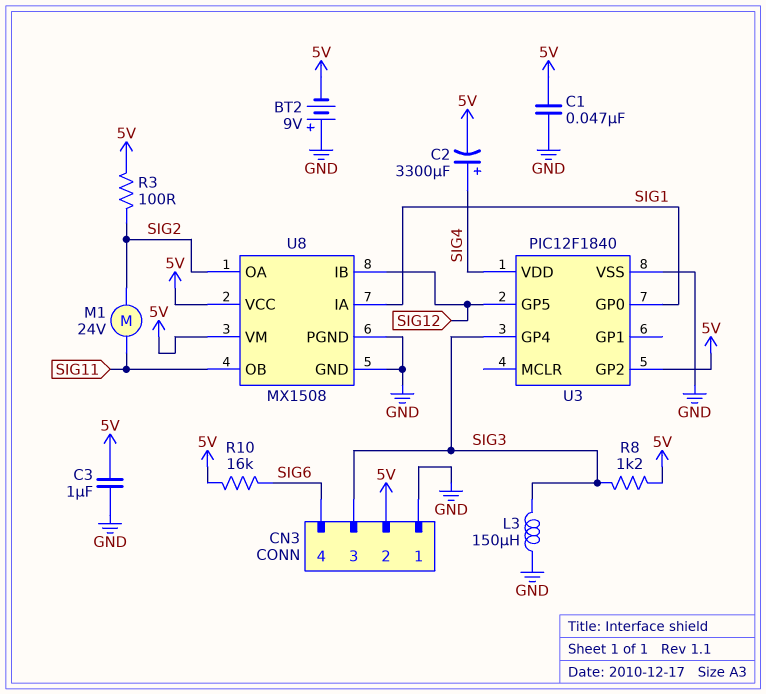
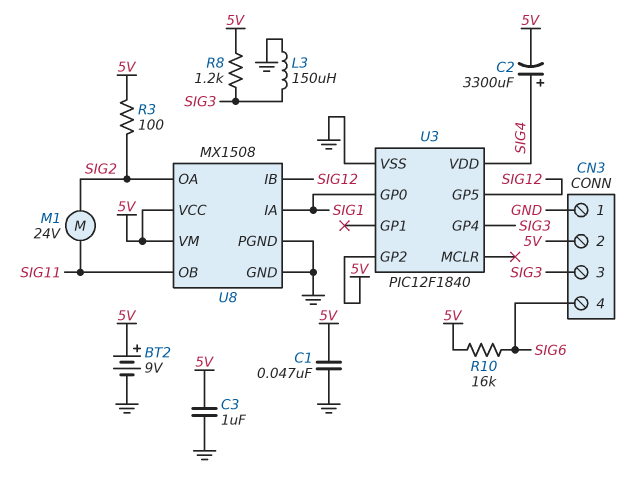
BT2: 9V (plus GND, minus 5V) -> 9V (plus 5V, minus GND)

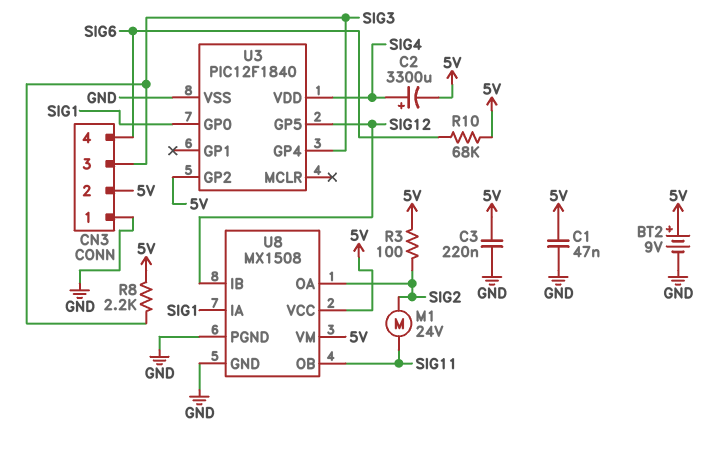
C3: 1uF (5V, GND) -> 220nF (5V, GND)
L3: 150uH (GND, SIG3) -> none
R8: 1.2k (5V, SIG3) -> 2.2k (5V, SIG3)
R10: 16k (5V, SIG6) -> 68k (5V, SIG6)

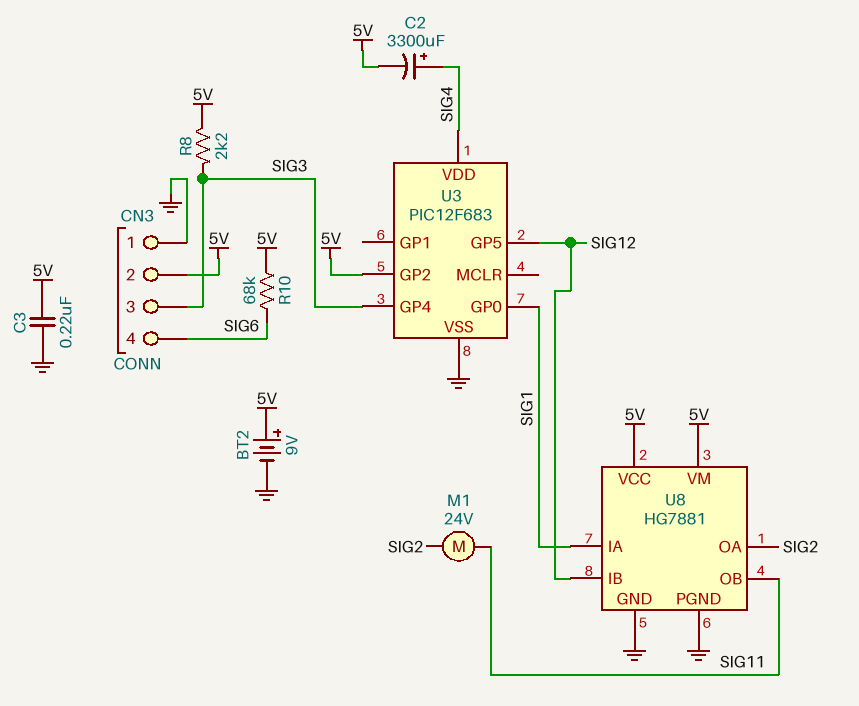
C1: 47nF (5V, GND) -> none
R3: 100 (5V, SIG2) -> none
U3: PIC12F1840 -> PIC12F683
U8: MX1508 -> HG7881

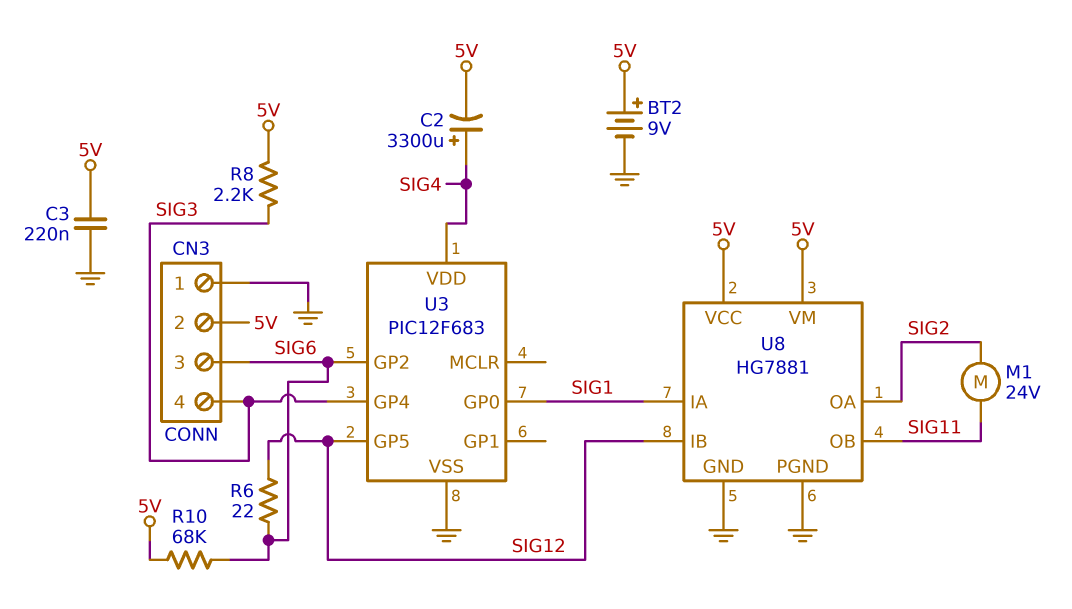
CN3 pin 3: SIG3 -> SIG6
CN3 pin 4: SIG6 -> SIG3
R6: none -> 22 (SIG6, SIG12)
U3 pin GP2: 5V -> SIG6

